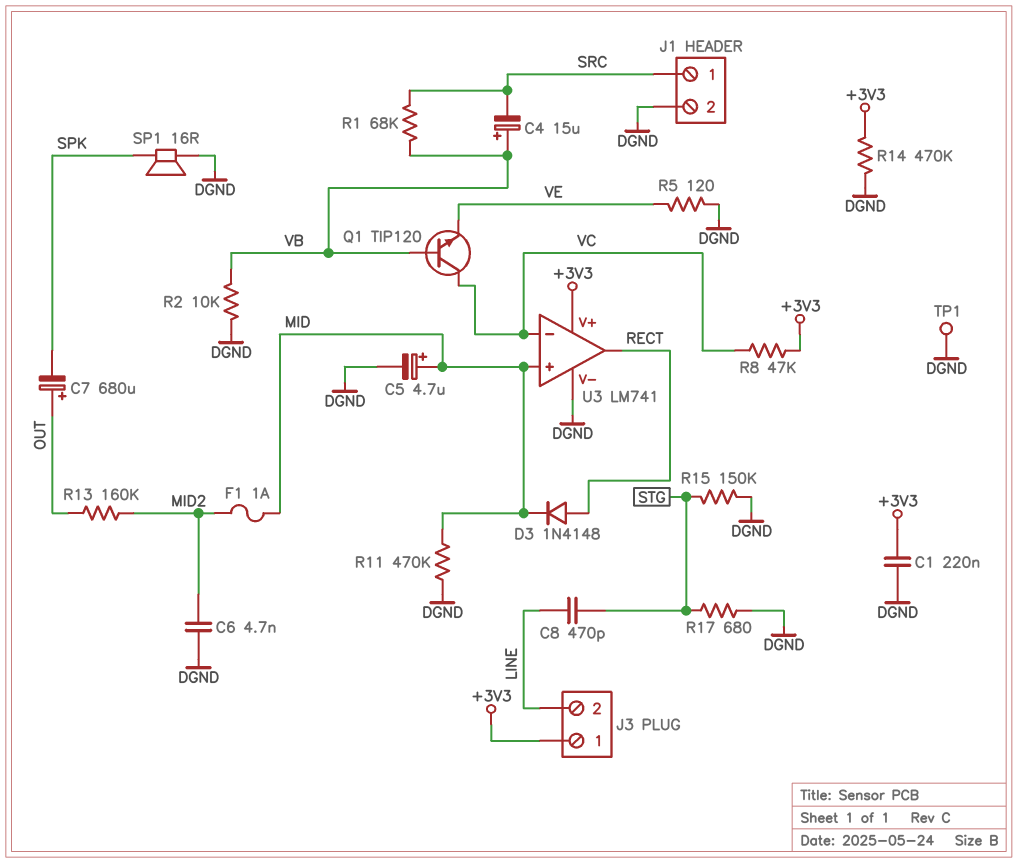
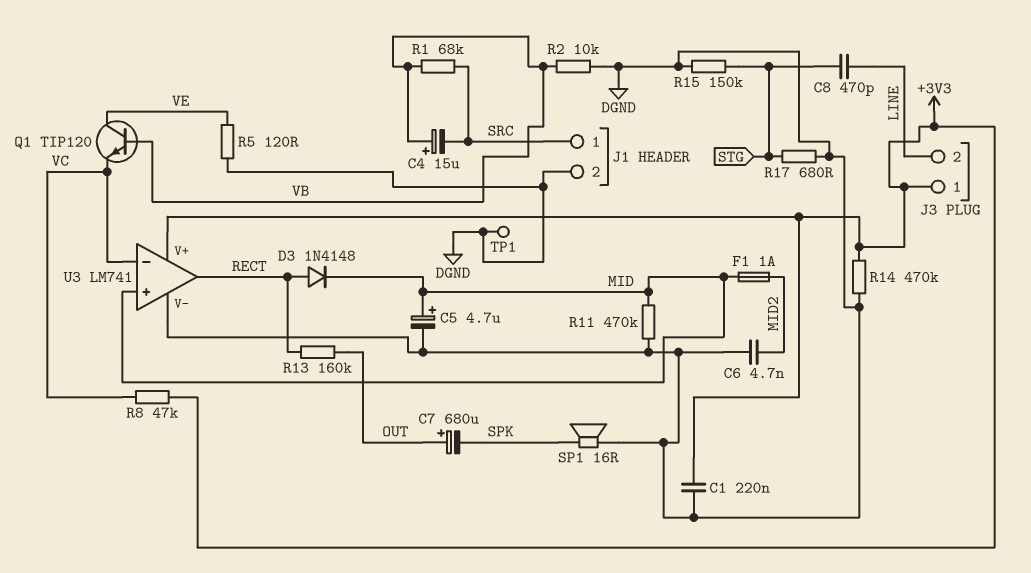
Q1: NPN TIP120 (B VB, C VC, E VE) -> NPN TIP120 (B VB, C VE, E VC)
R13: 160k (MID2, OUT) -> 160k (OUT, RECT)

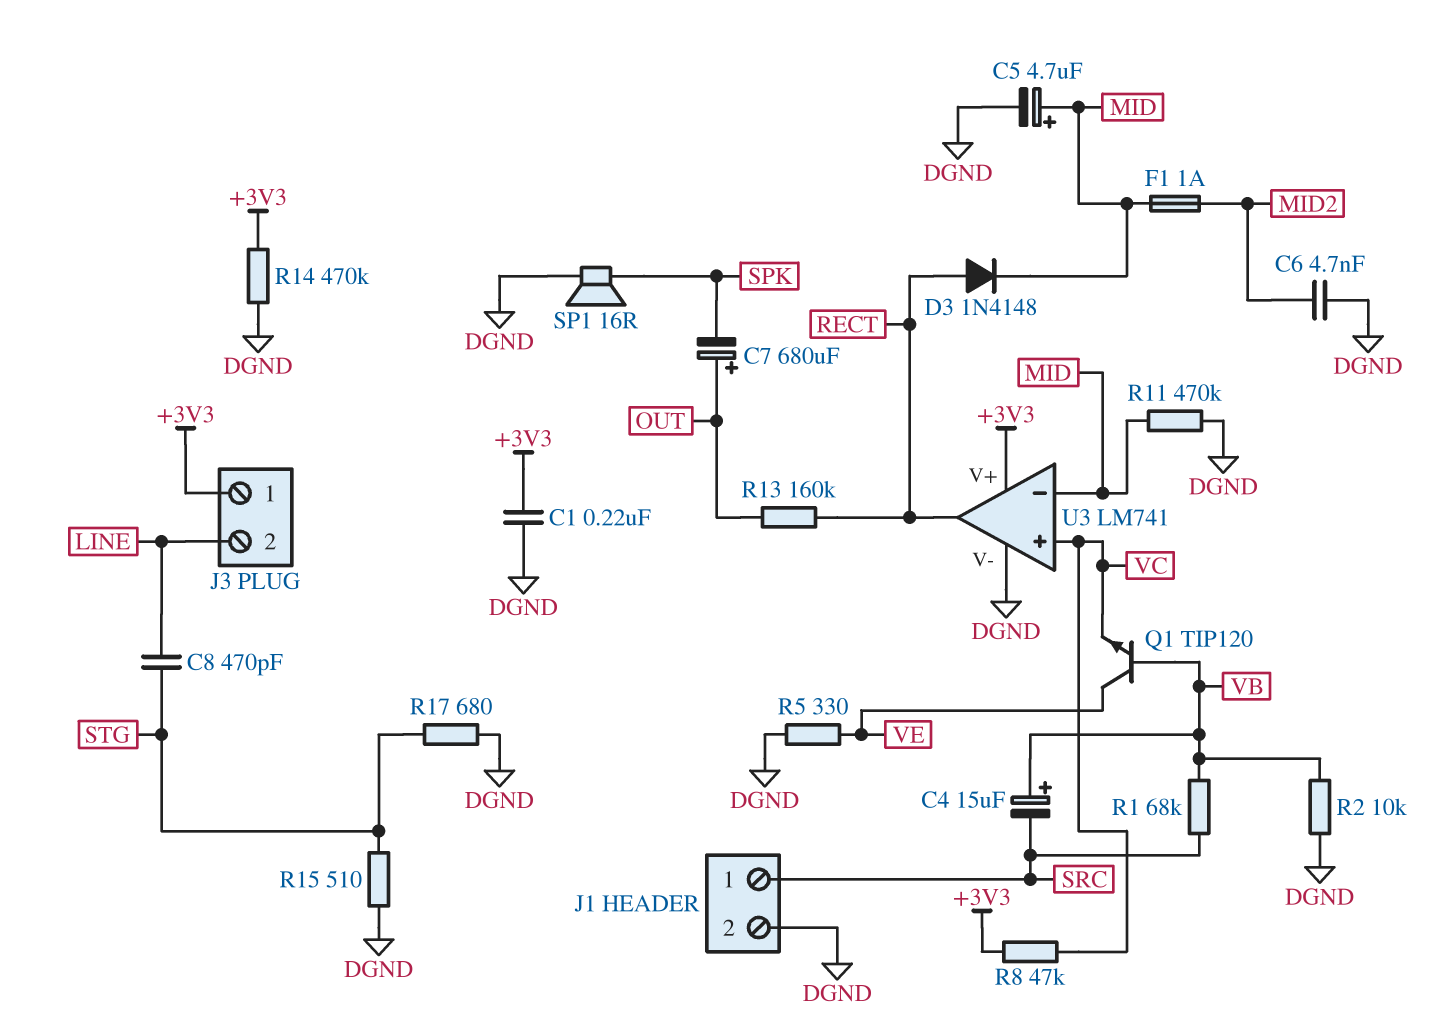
R5: 120 (DGND, VE) -> 330 (DGND, VE)
R15: 150k (DGND, STG) -> 510 (DGND, STG)
TP1: test point (DGND) -> none
U3 pin in+: MID -> VC
U3 pin in-: VC -> MID

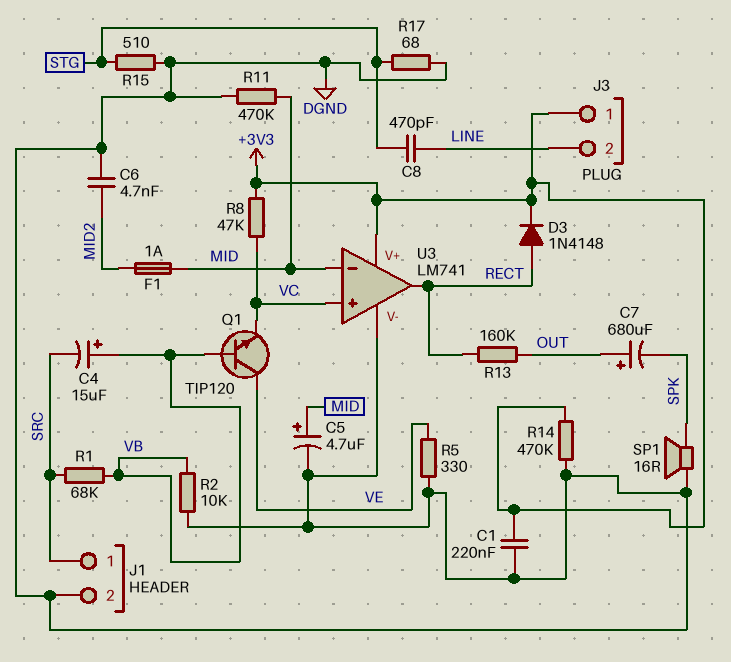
D3: diode 1N4148 (A RECT, K MID) -> diode 1N4148 (A RECT, K +3V3)
R17: 680 (DGND, STG) -> 68 (DGND, STG)

